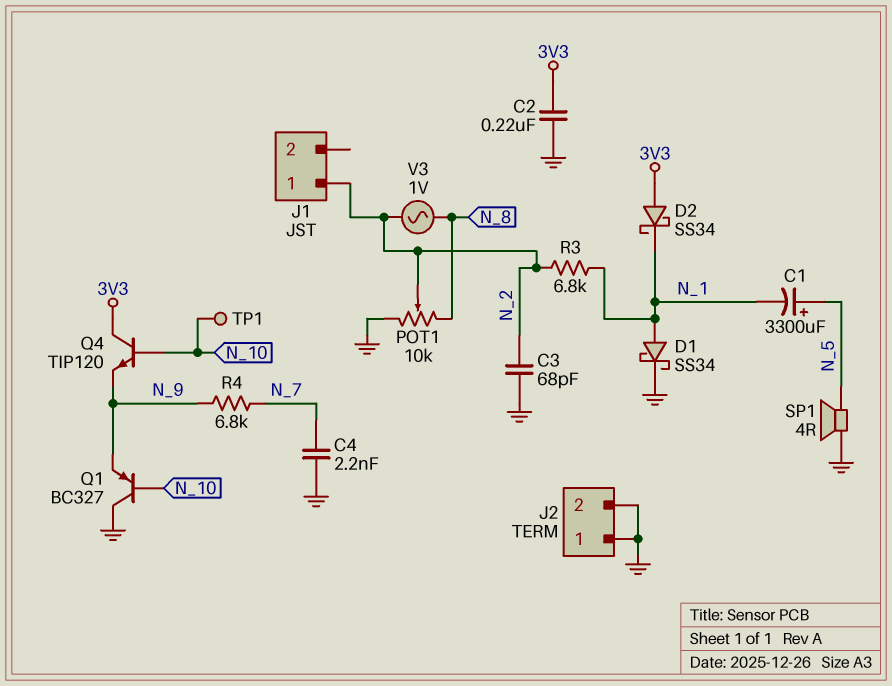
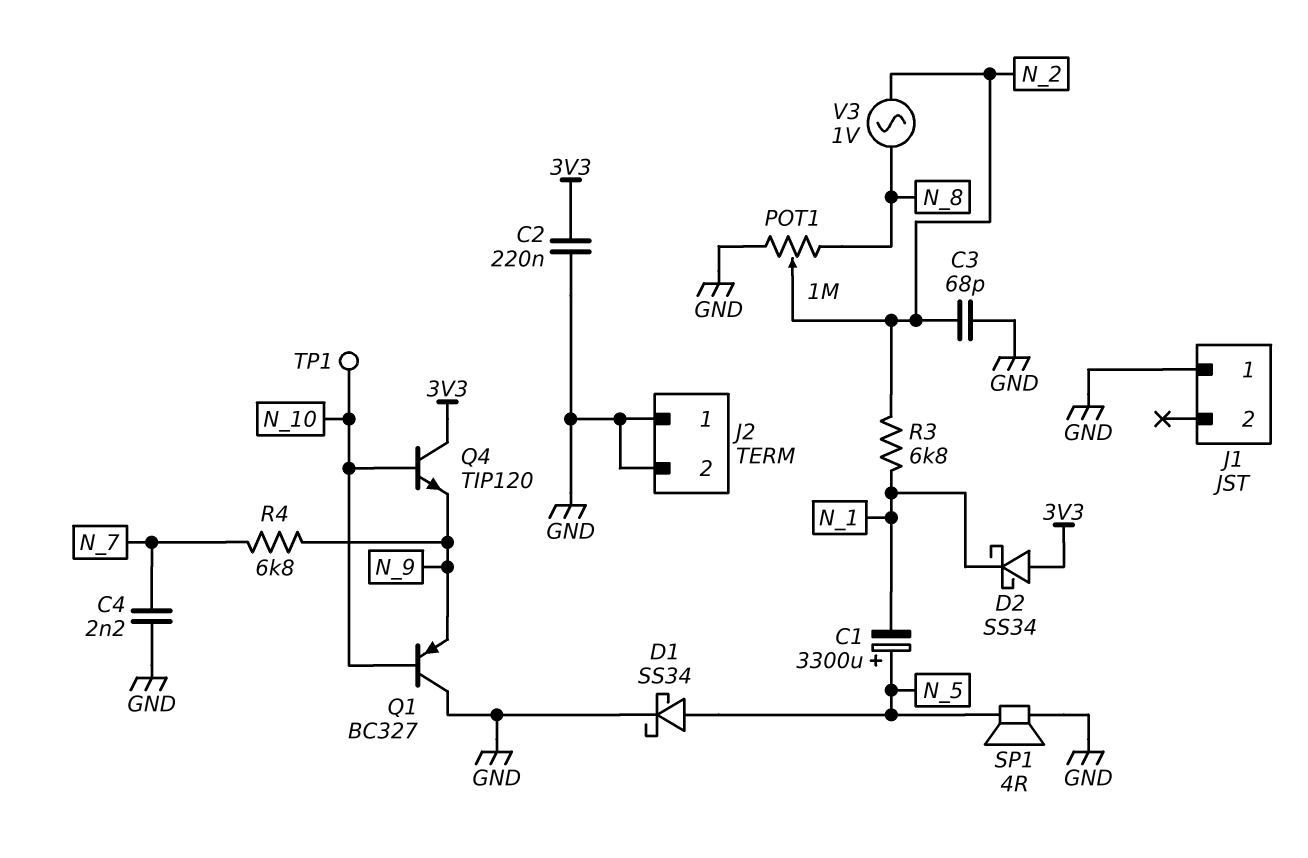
D1: schottky SS34 (A N_1, K GND) -> schottky SS34 (A N_5, K GND)
J1 pin 1: N_2 -> GND
POT1: 10k (GND, N_8, wiper N_2) -> 1M (GND, N_8, wiper N_2)

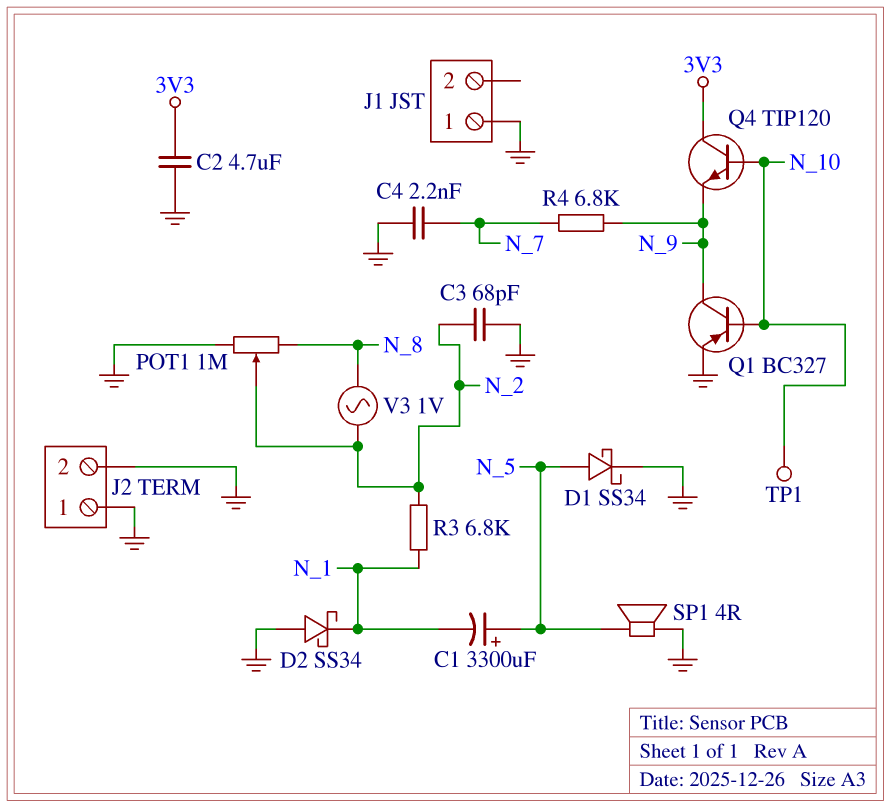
C2: 220nF (3V3, GND) -> 4.7uF (3V3, GND)
D2: schottky SS34 (A 3V3, K N_1) -> schottky SS34 (A GND, K N_1)
Q1: PNP BC327 (B N_10, C GND, E N_9) -> PNP BC327 (B N_10, C N_9, E GND)

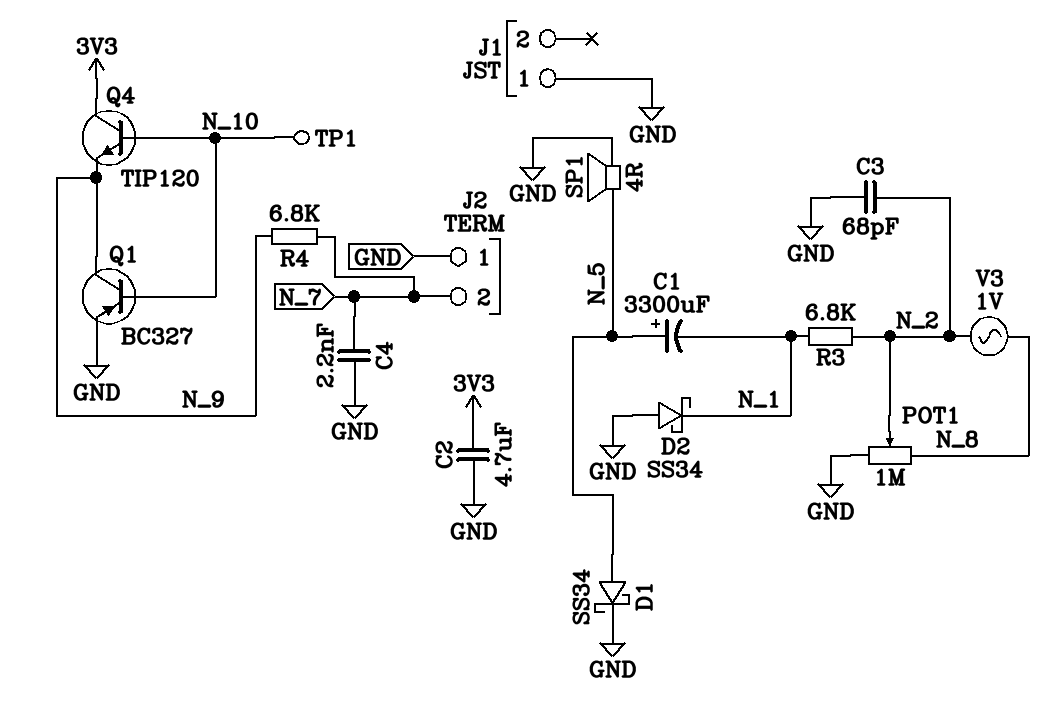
J2 pin 2: GND -> N_7

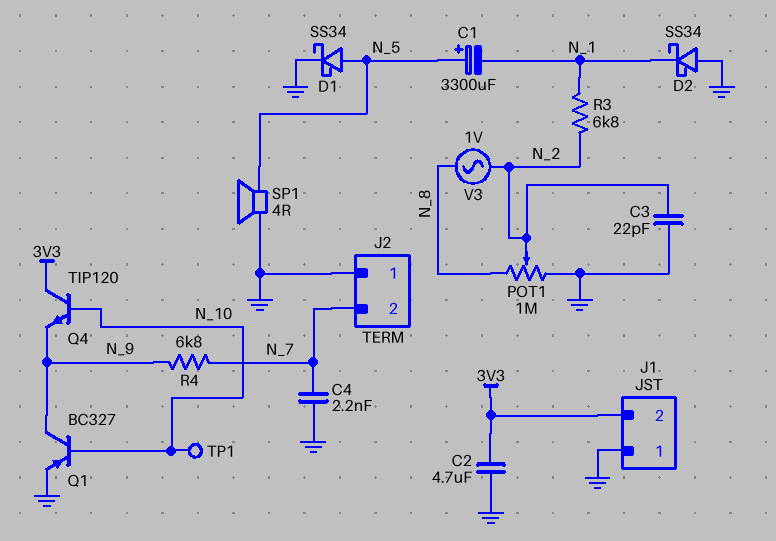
C3: 68pF (GND, N_2) -> 22pF (GND, N_2)
J1 pin 2: none -> 3V3

